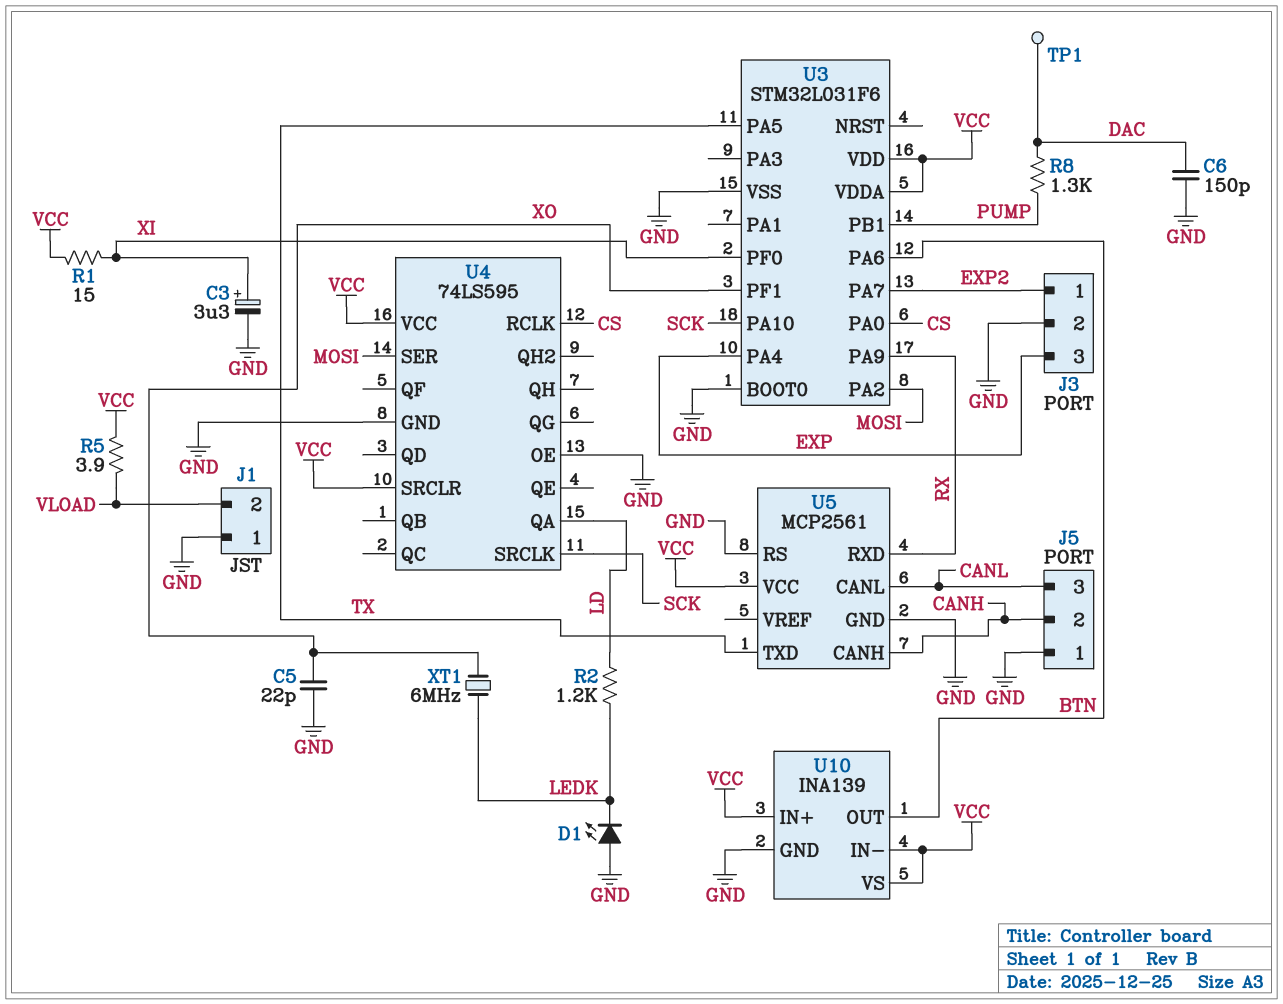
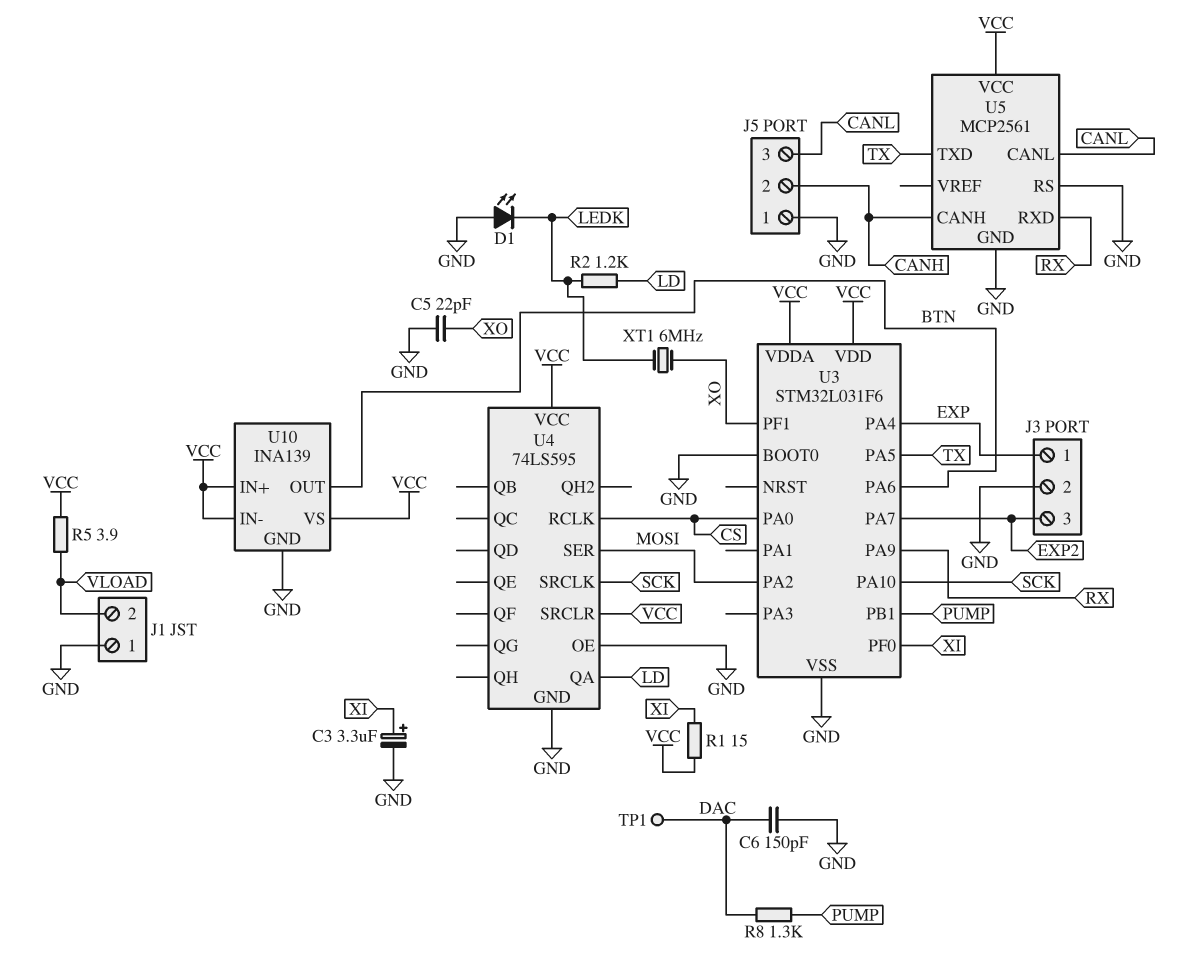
J3 pin 1: EXP2 -> EXP
J3 pin 3: EXP -> EXP2

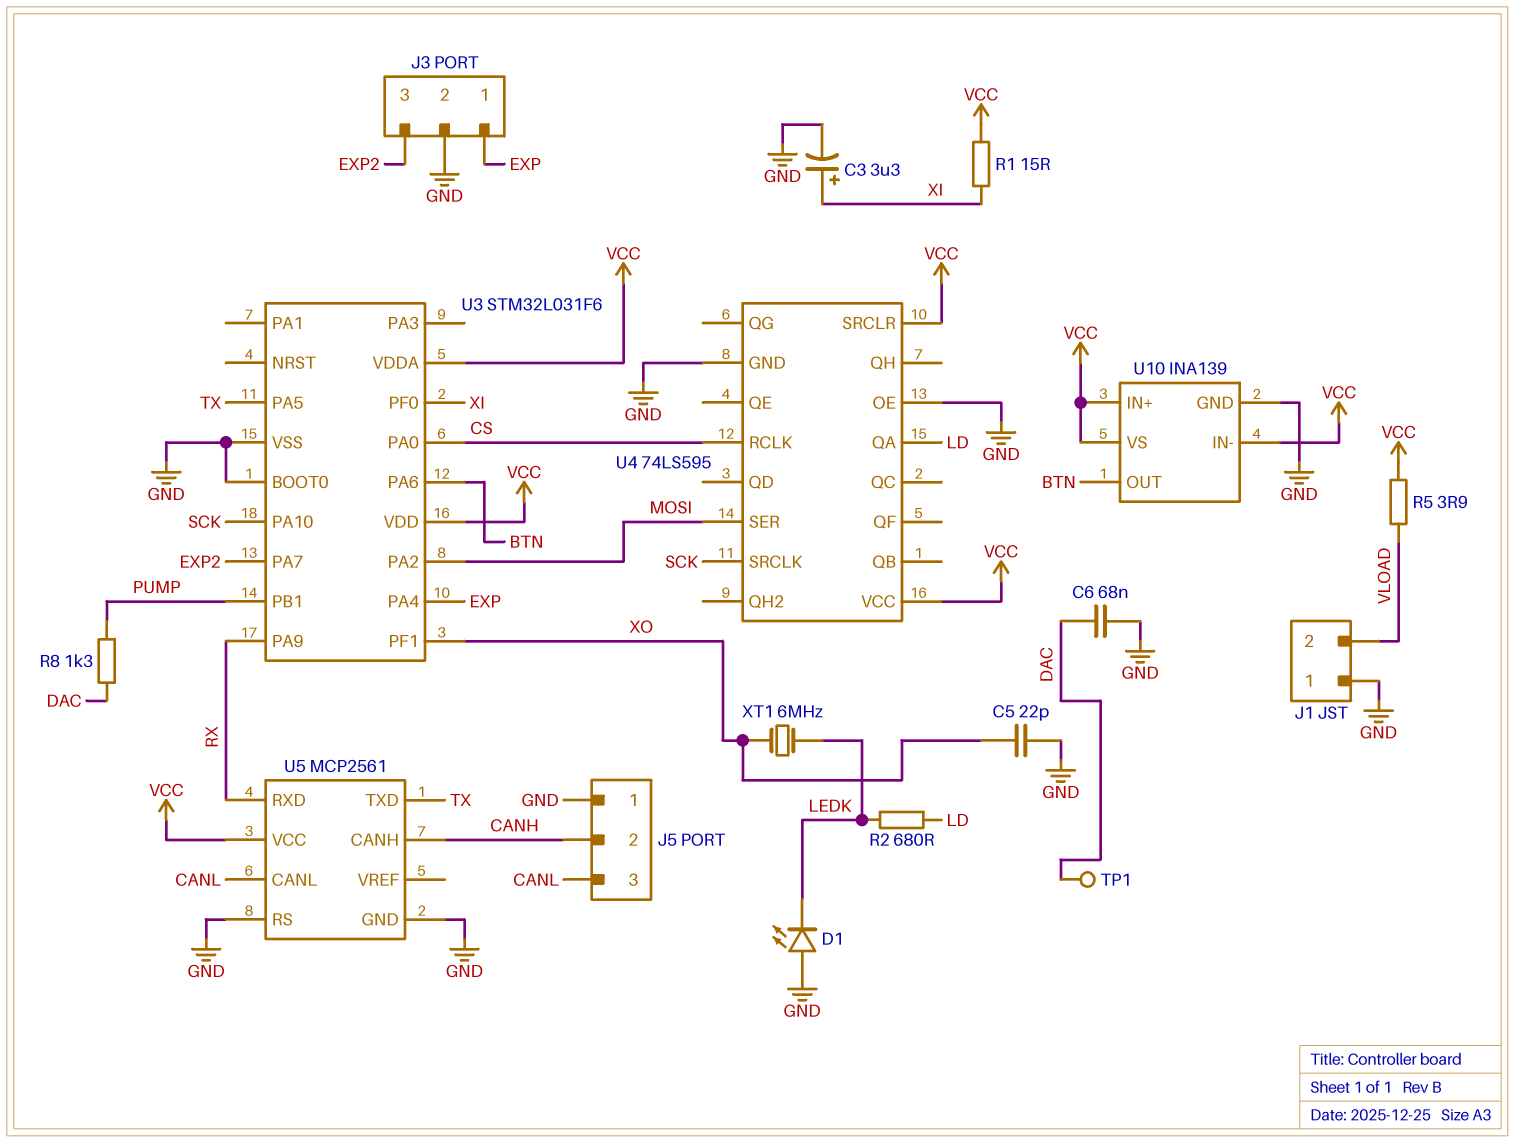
C6: 150pF (DAC, GND) -> 68nF (DAC, GND)
R2: 1.2k (LD, LEDK) -> 680 (LD, LEDK)

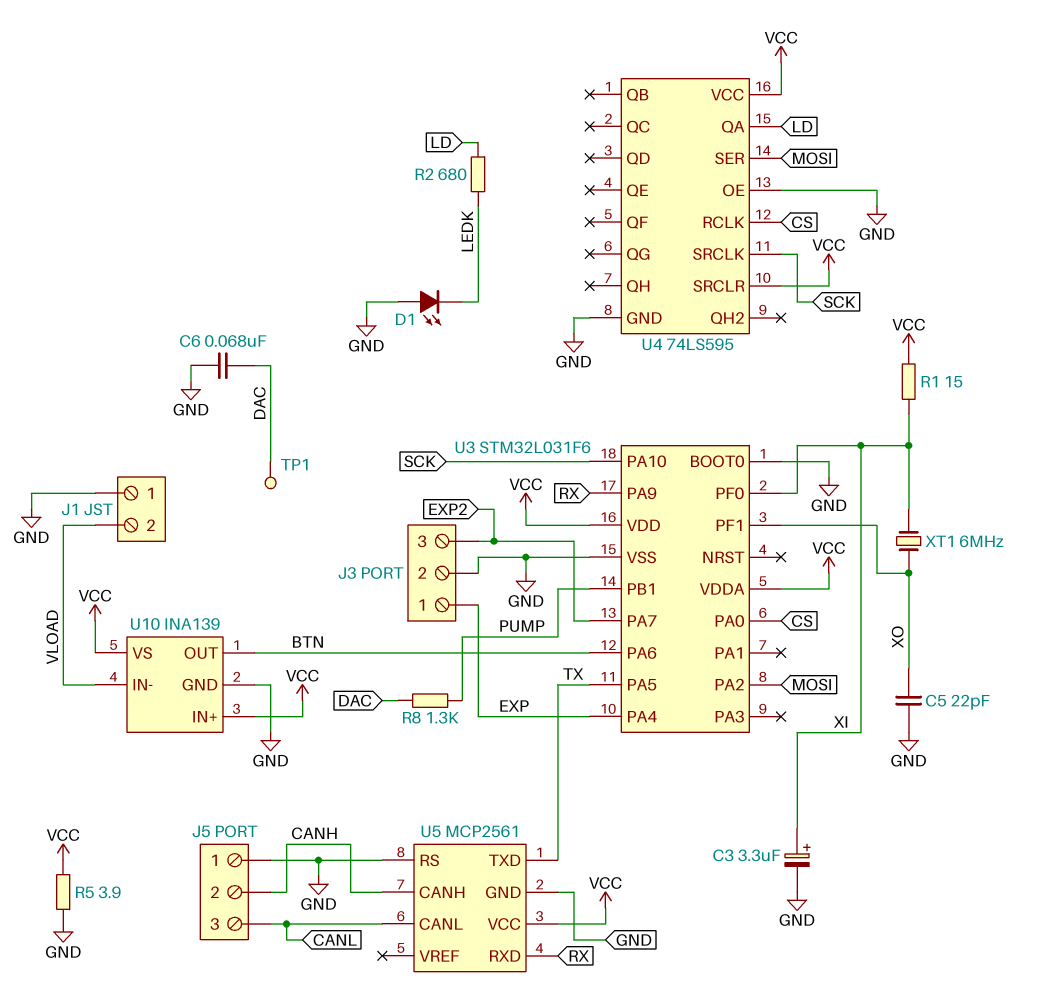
R5: 3.9 (VCC, VLOAD) -> 3.9 (GND, VCC)
U10 pin IN-: VCC -> VLOAD
XT1: 6MHz (LEDK, XO) -> 6MHz (XI, XO)

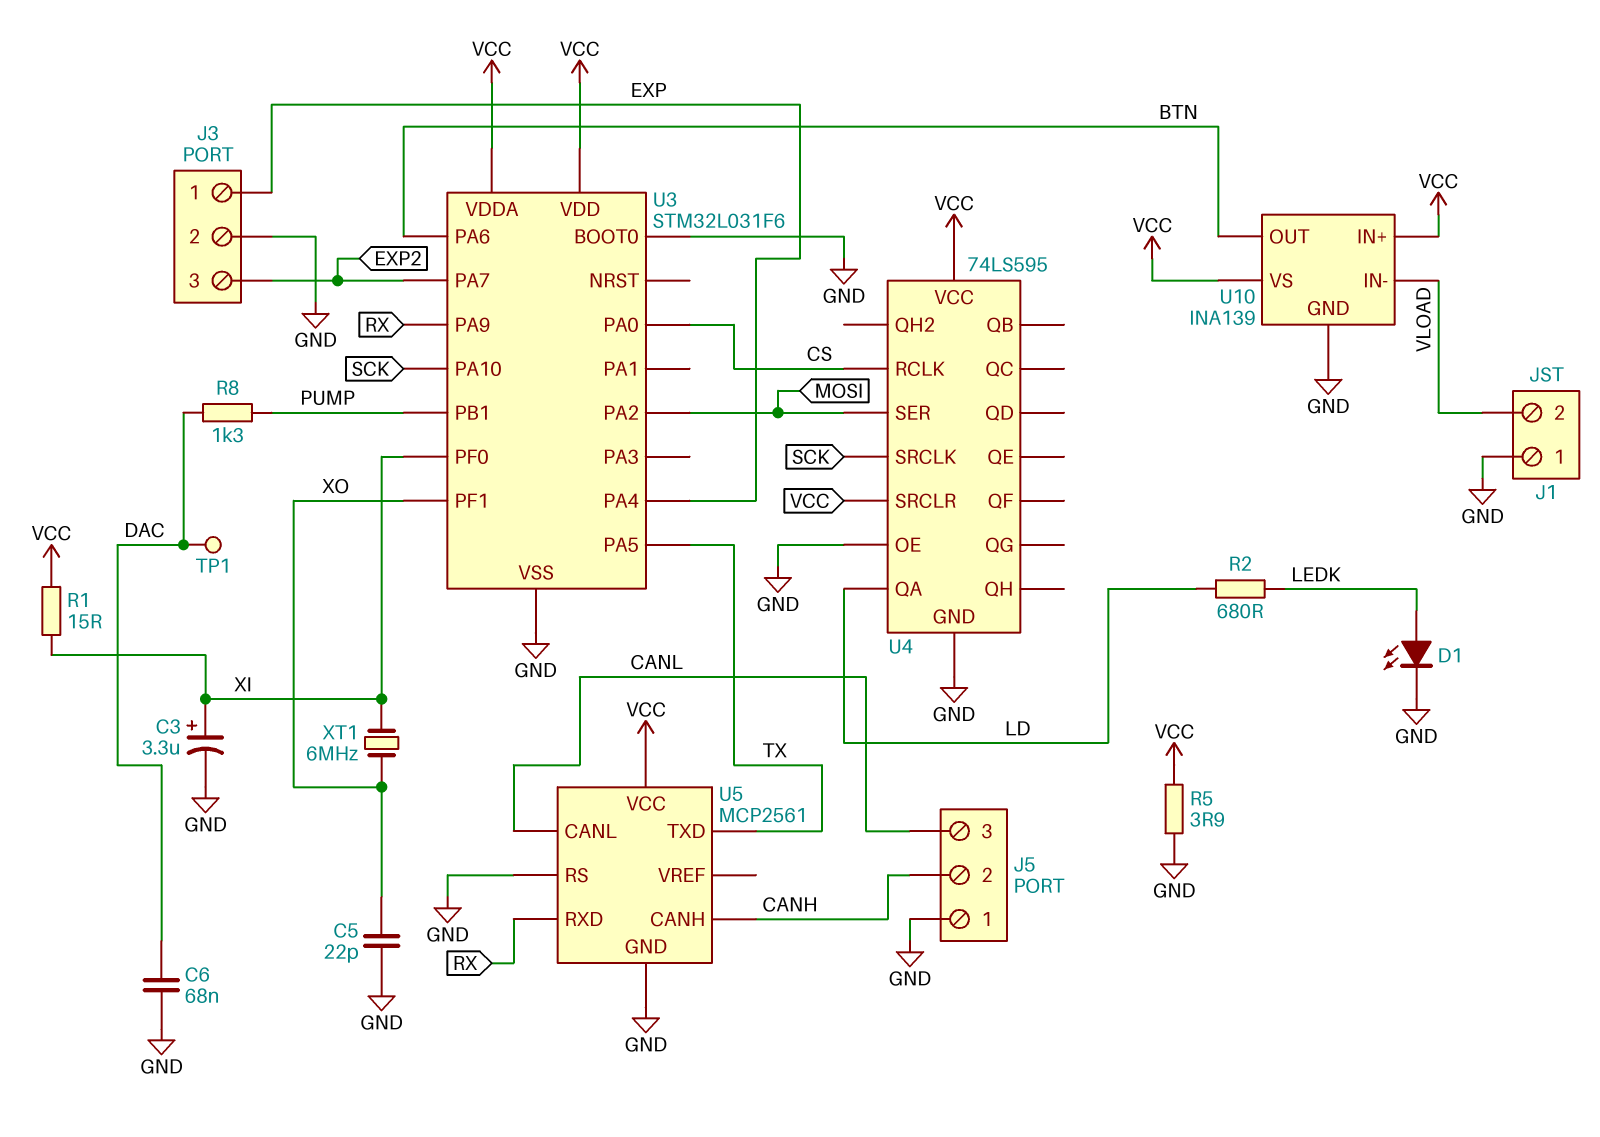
D1: LED (A GND, K LEDK) -> LED (A LEDK, K GND)

